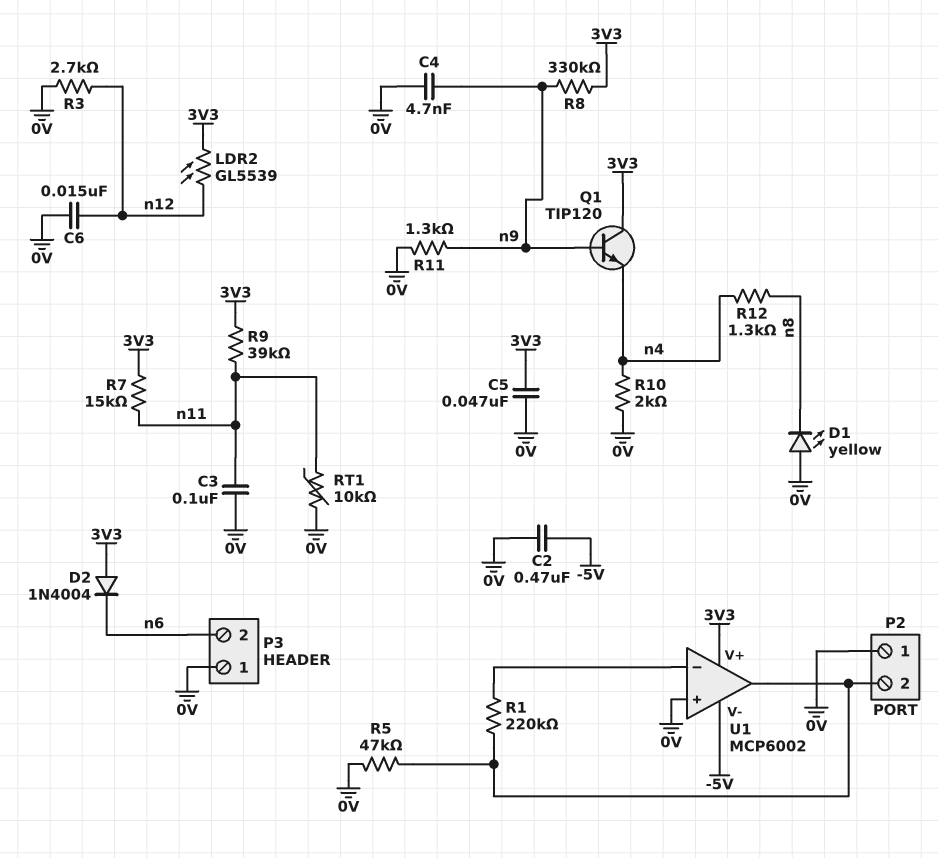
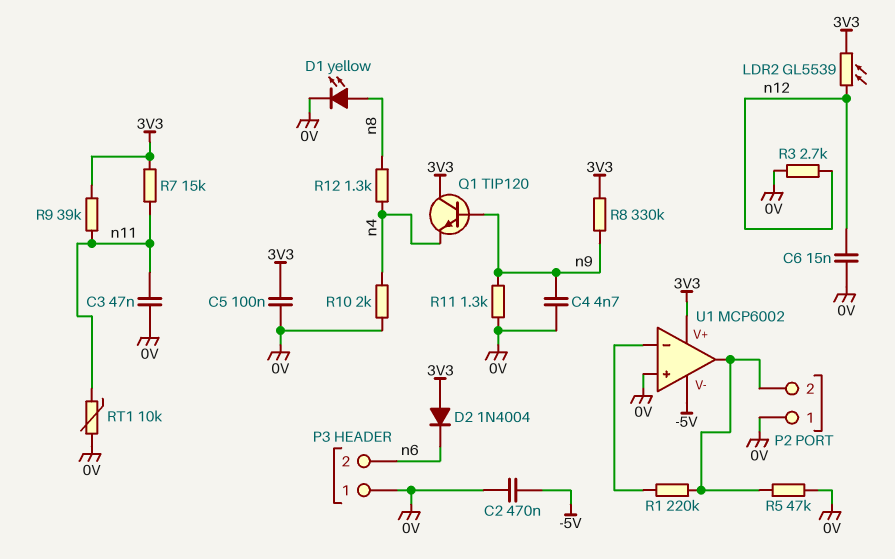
C3: 100nF (0V, n11) -> 47nF (0V, n11)
C5: 47nF (0V, 3V3) -> 100nF (0V, 3V3)
D1: LED yellow (A 0V, K n8) -> LED yellow (A n8, K 0V)

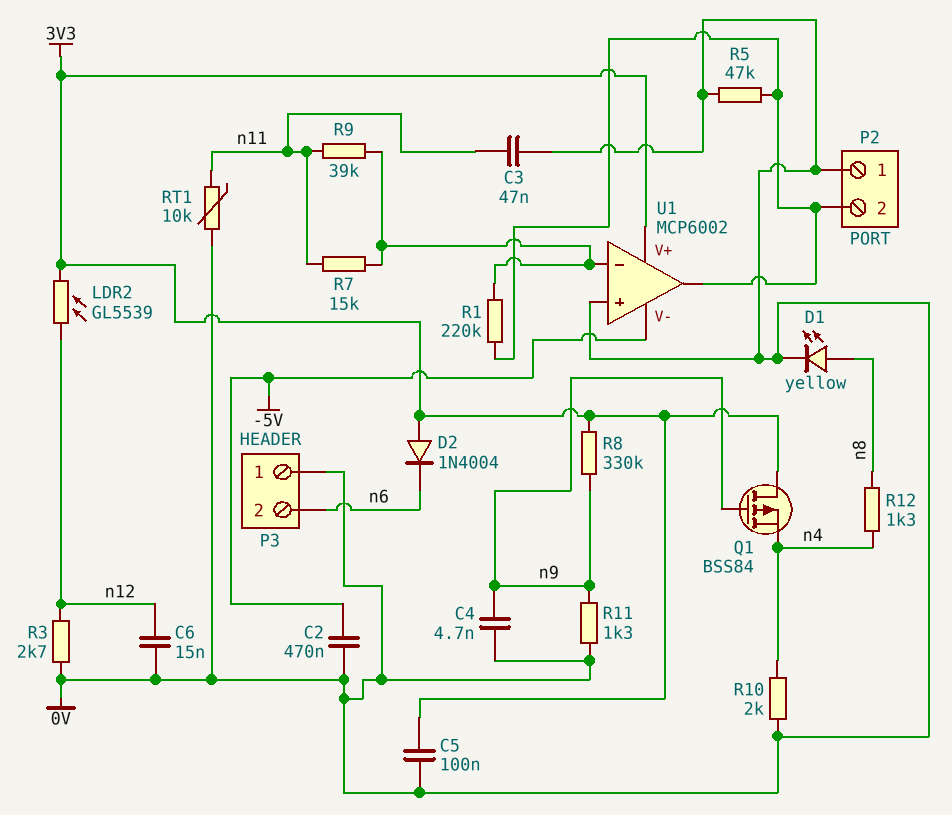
Q1: NPN TIP120 (B n9, C 3V3, E n4) -> PMOS BSS84 (G n9, D 3V3, S n4)
R7: 15k (3V3, n11) -> 15k (U1/in-, n11)
R9: 39k (3V3, n11) -> 39k (U1/in-, n11)

